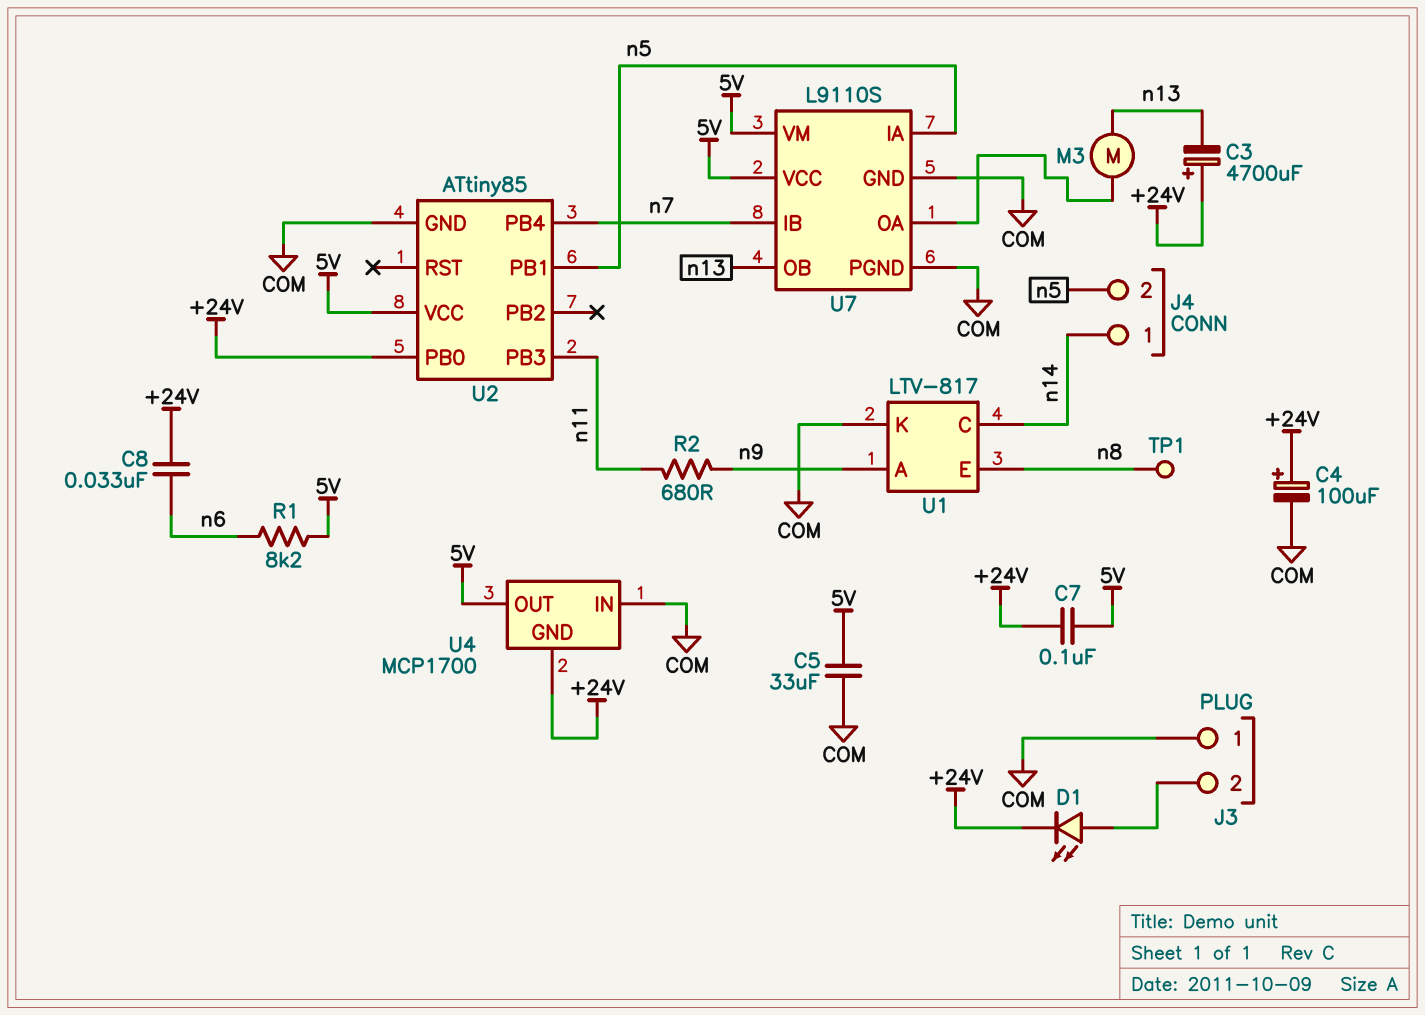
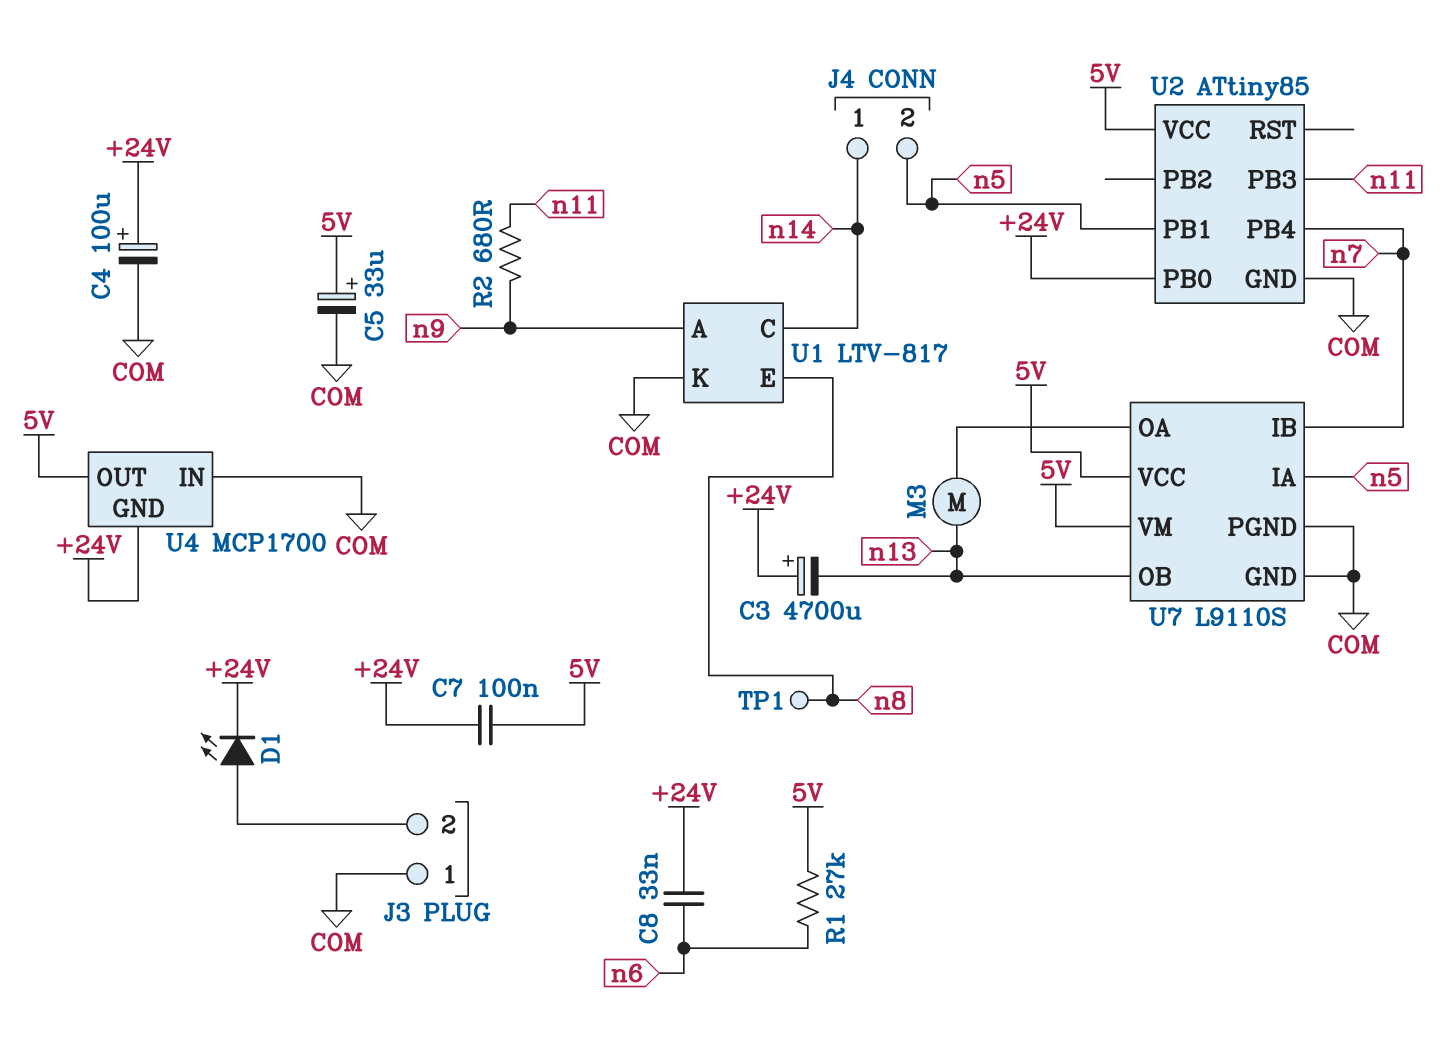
C5: 33uF (5V, COM) -> 33uF (plus 5V, minus COM)
R1: 8.2k (5V, n6) -> 27k (5V, n6)

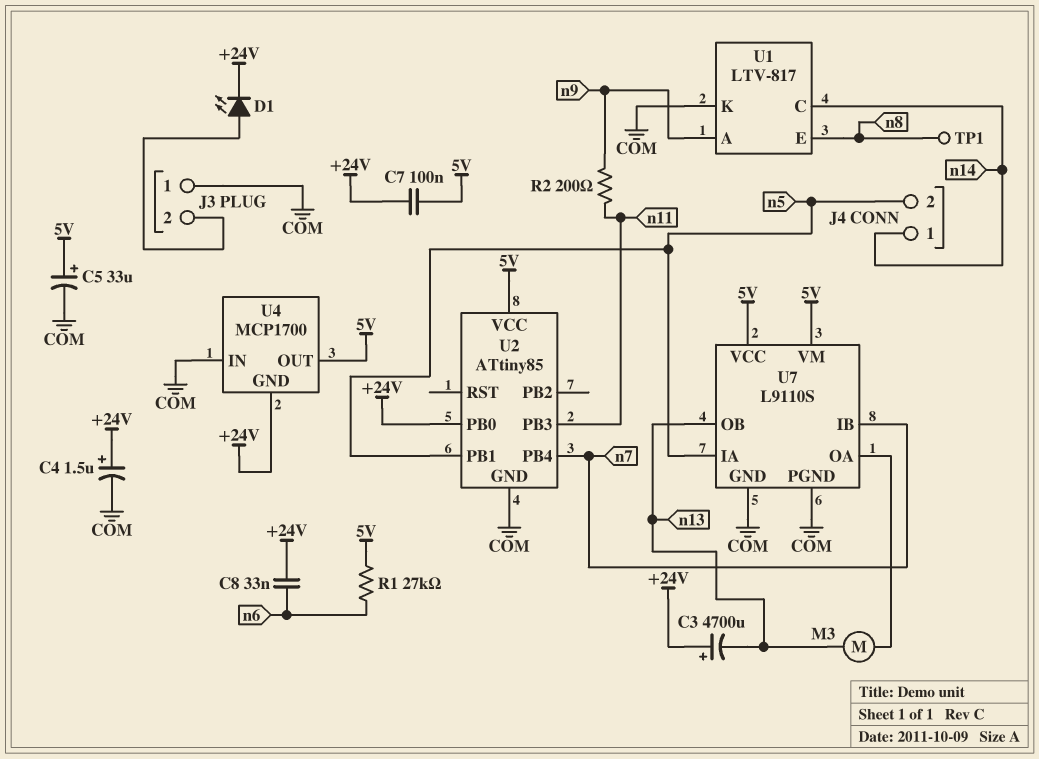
C4: 100uF (plus +24V, minus COM) -> 1.5uF (plus +24V, minus COM)
R2: 680 (n9, n11) -> 200 (n9, n11)

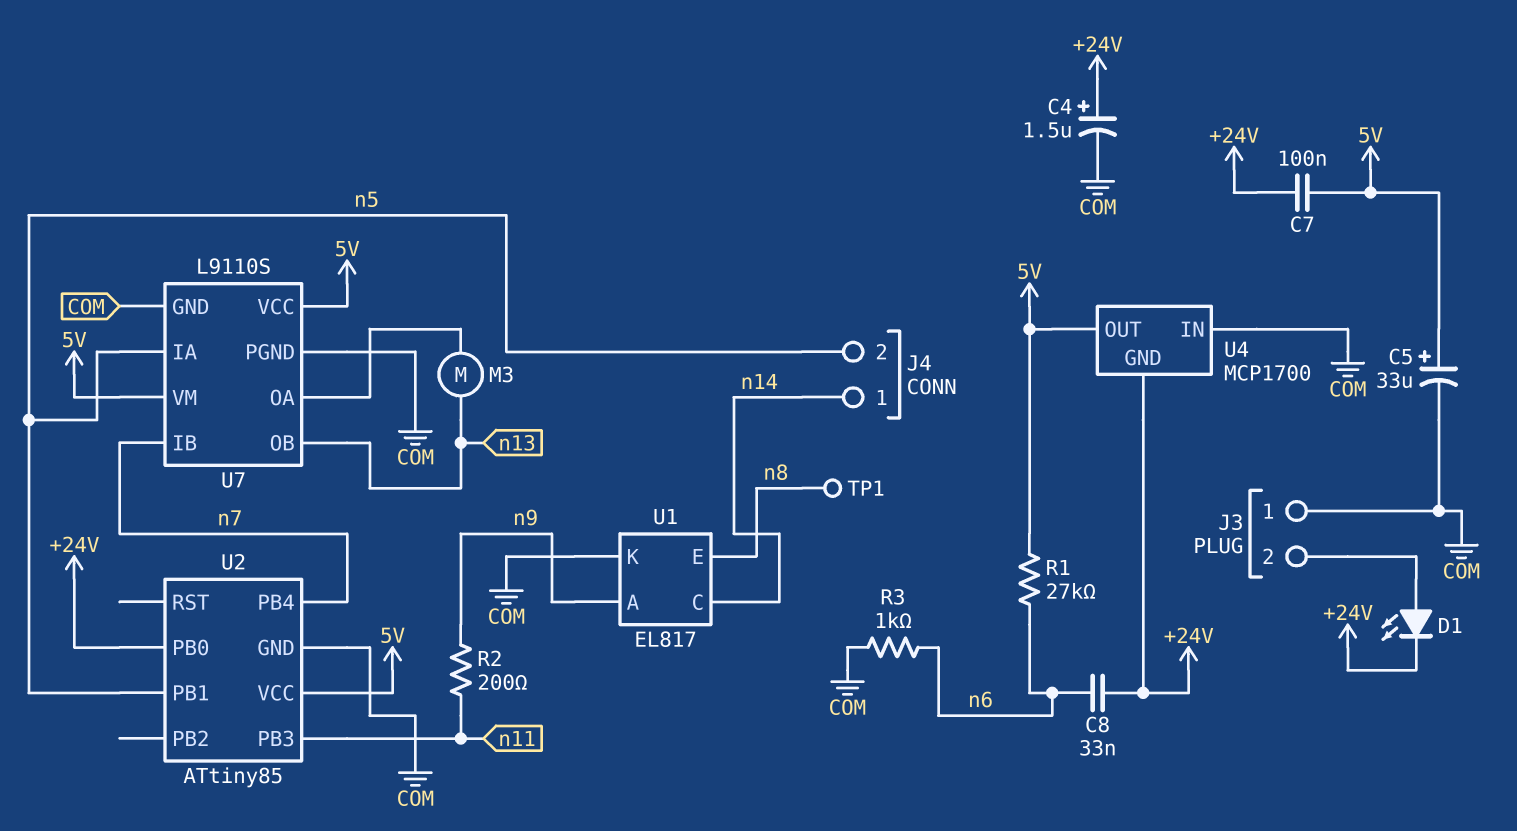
C3: 4700uF (plus +24V, minus n13) -> none
R3: none -> 1k (COM, n6)
U1: LTV-817 -> EL817

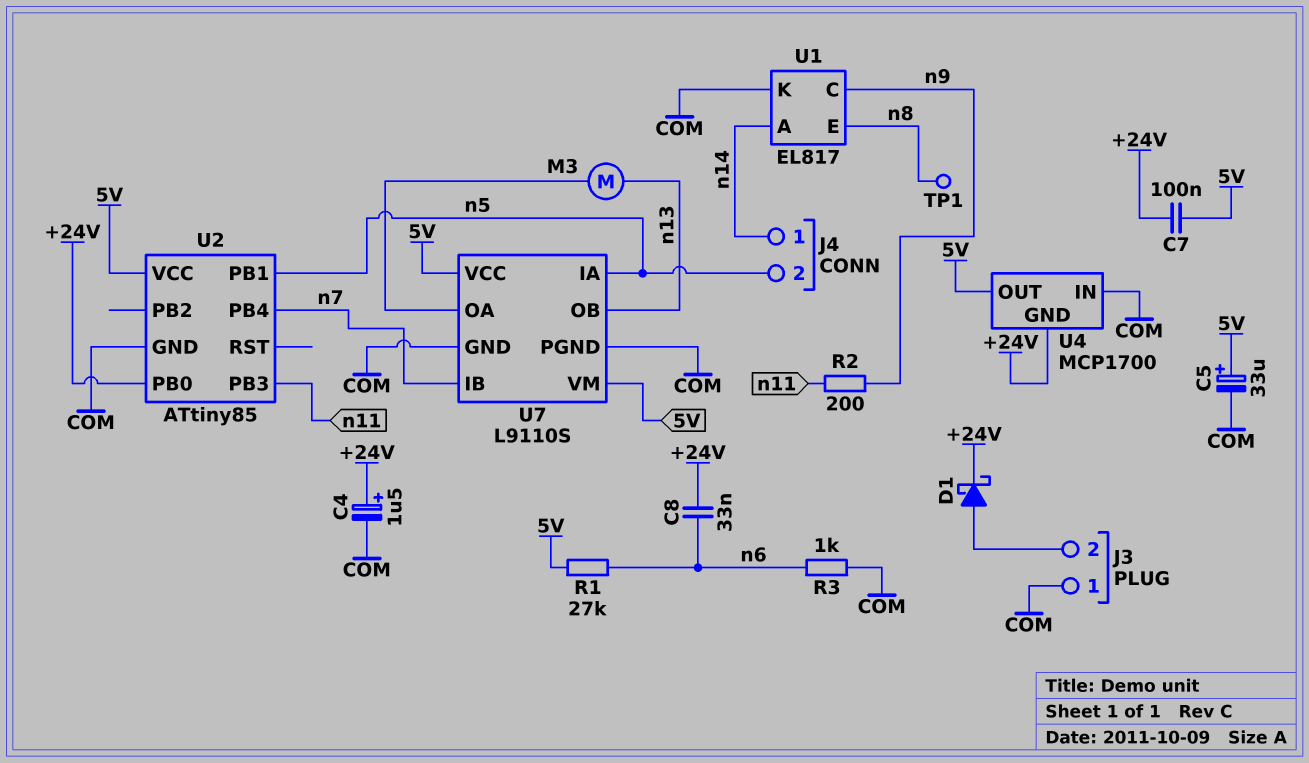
D1: LED (A J3/2, K +24V) -> schottky (A J3/2, K +24V)
U1 pin A: n9 -> n14
U1 pin C: n14 -> n9

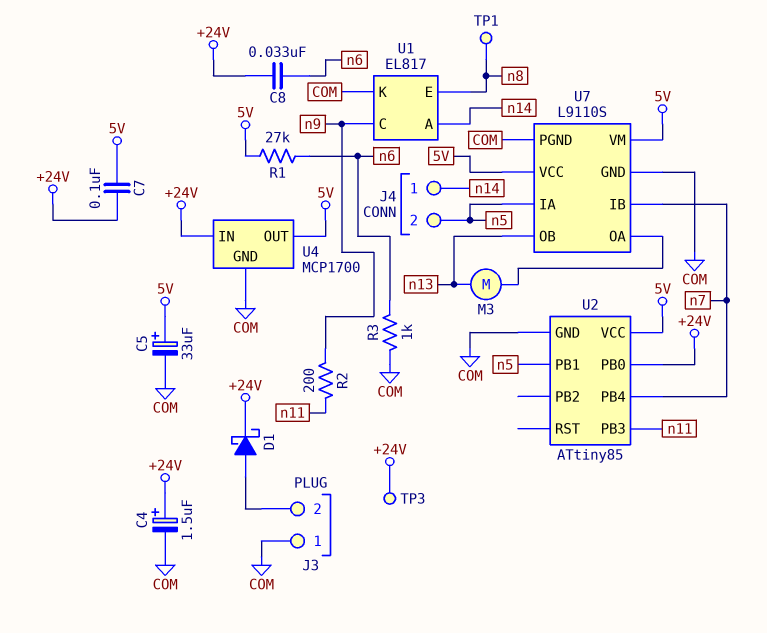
TP3: none -> test point (+24V)
U4 pin GND: +24V -> COM
U4 pin IN: COM -> +24V

